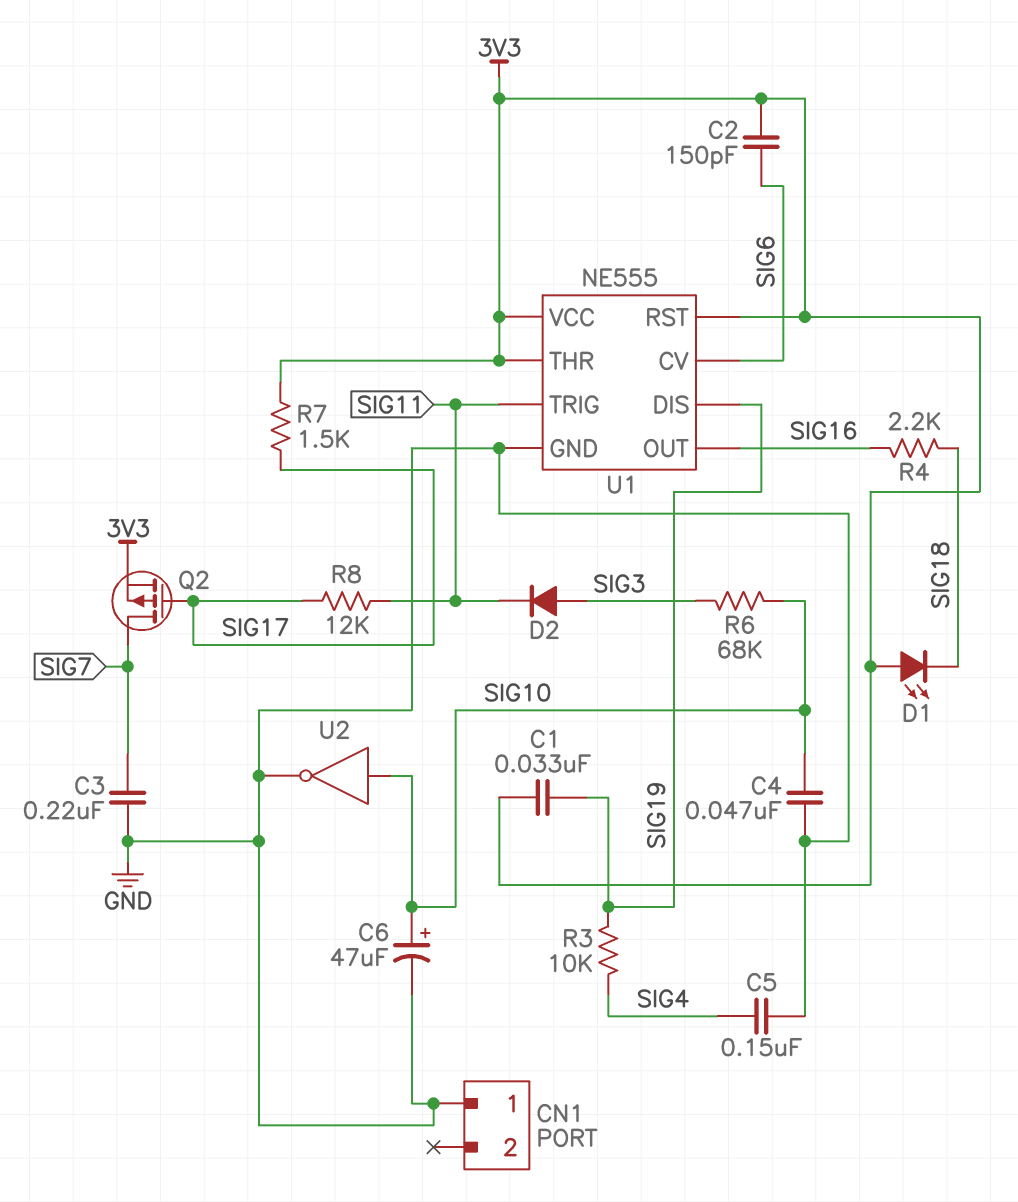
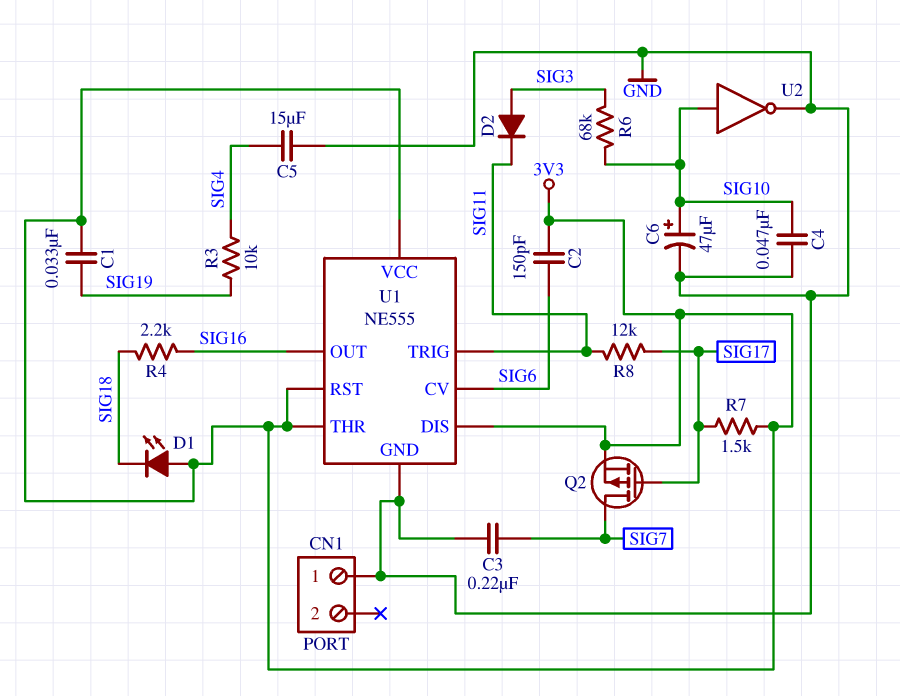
C5: 150nF (GND, SIG4) -> 15uF (GND, SIG4)
U1 pin DIS: SIG19 -> 3V3

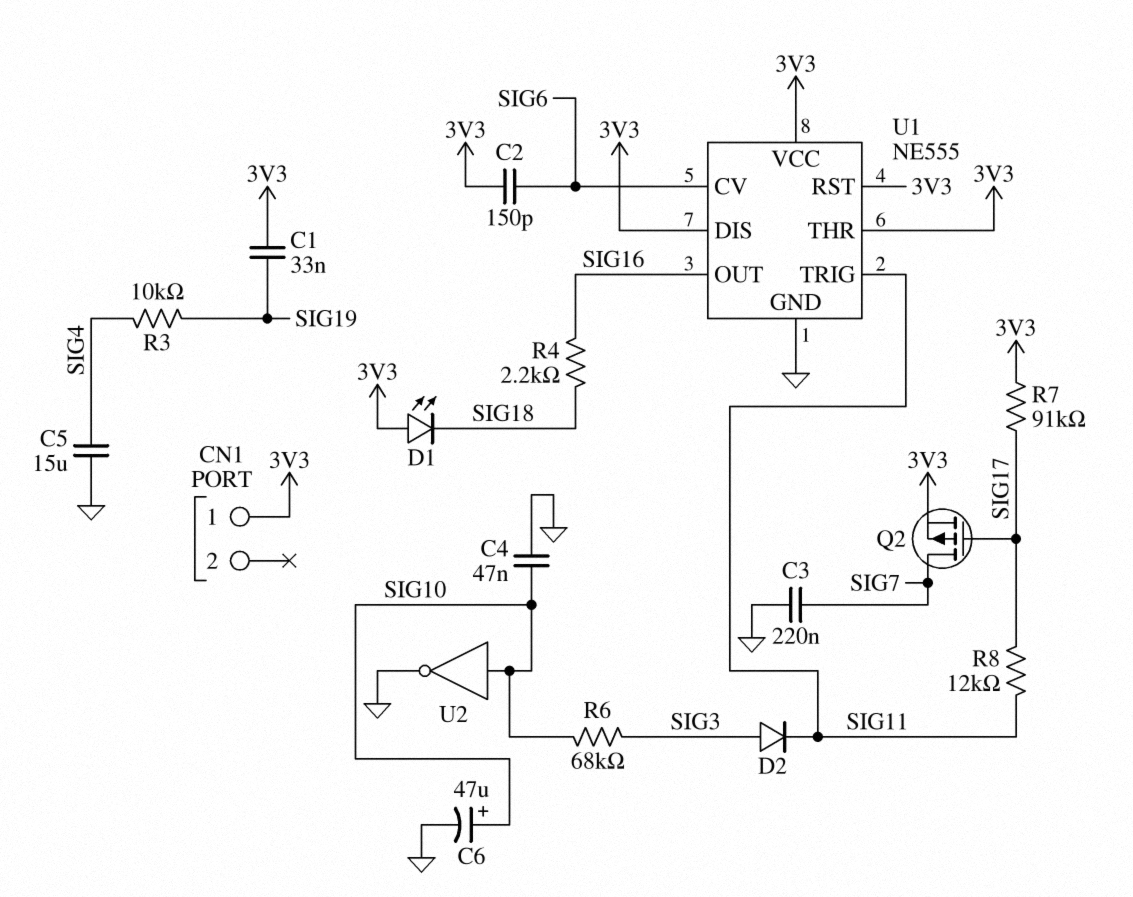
CN1 pin 1: GND -> 3V3
R7: 1.5k (3V3, SIG17) -> 91k (3V3, SIG17)

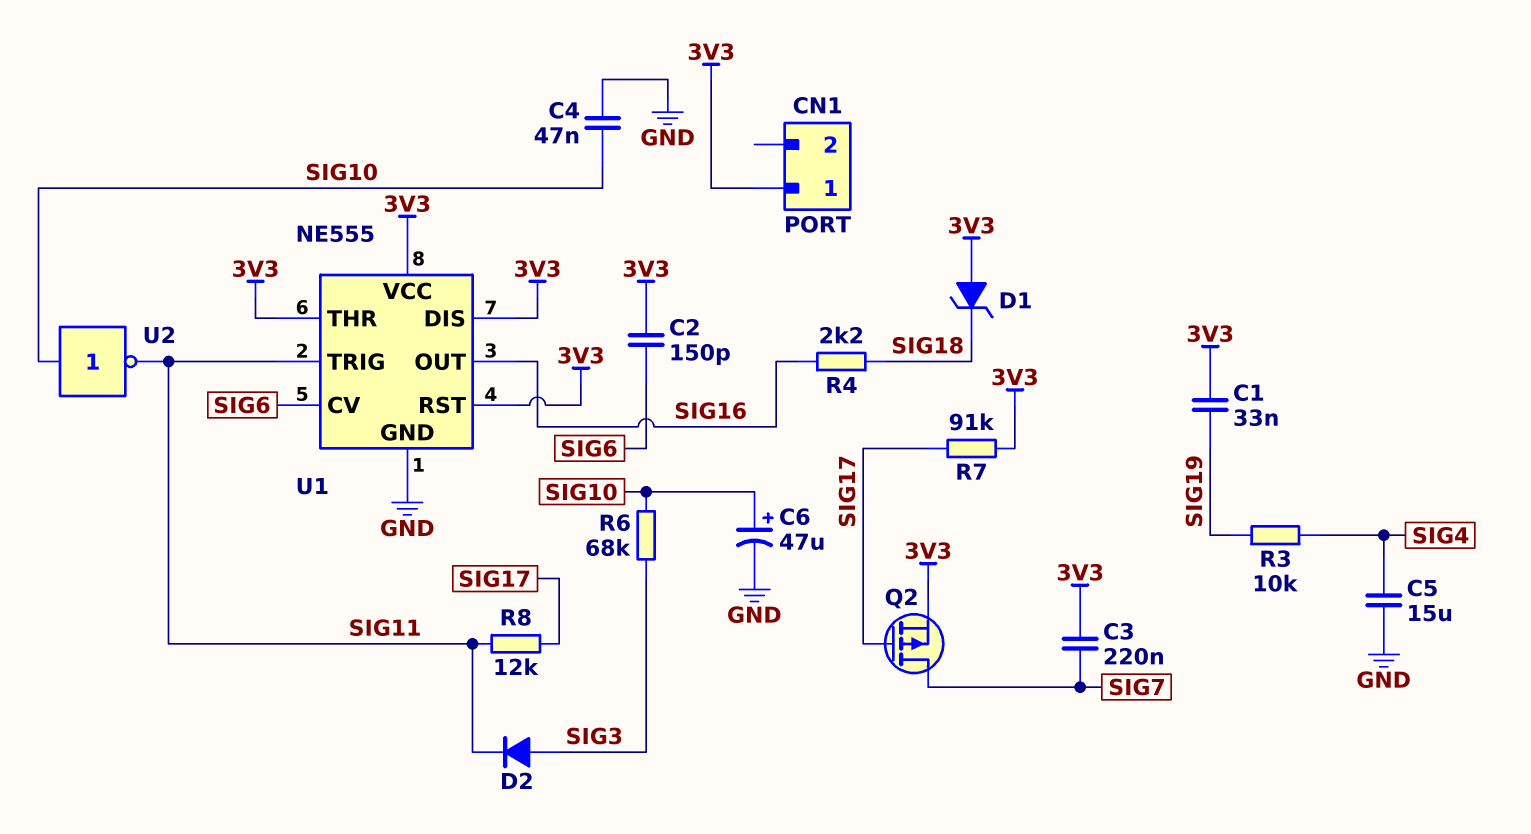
C3: 220nF (GND, SIG7) -> 220nF (3V3, SIG7)
D1: LED (A 3V3, K SIG18) -> zener (A 3V3, K SIG18)
U2: NOT (in SIG10, out GND) -> NOT (in SIG10, out SIG11)

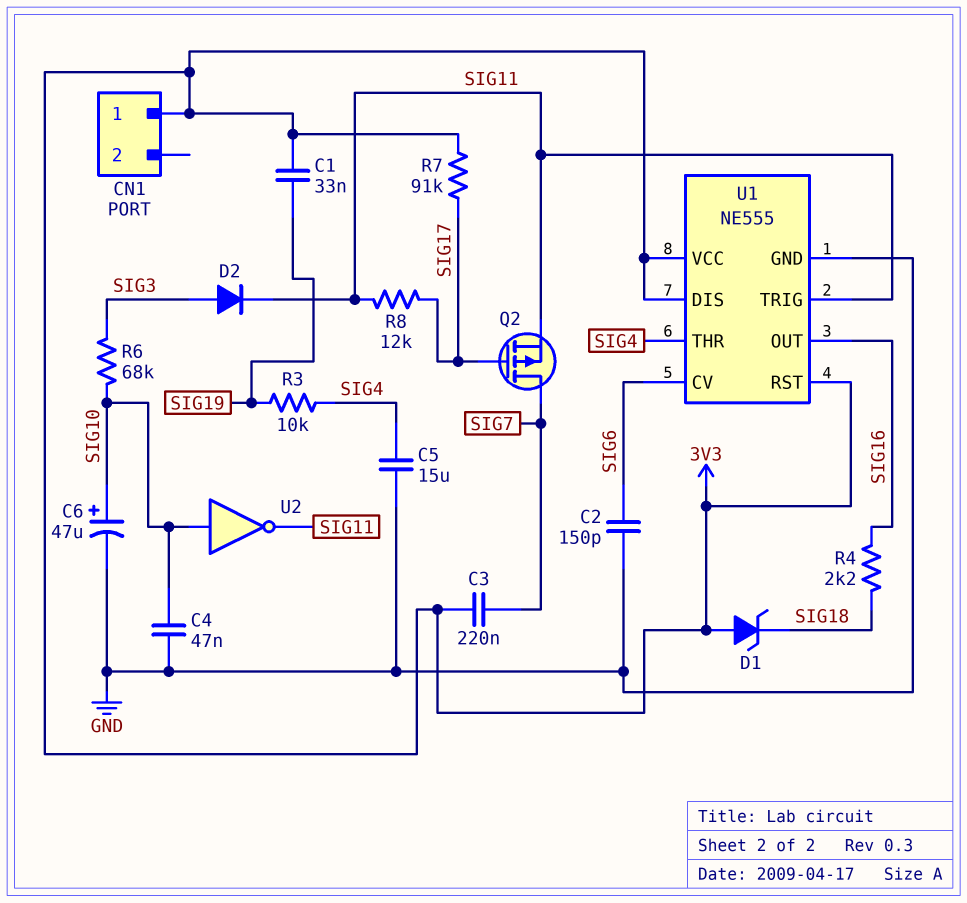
C2: 150pF (3V3, SIG6) -> 150pF (GND, SIG6)
Q2: PMOS (G SIG17, D SIG7, S 3V3) -> PMOS (G SIG17, D SIG7, S SIG11)
U1 pin THR: 3V3 -> SIG4

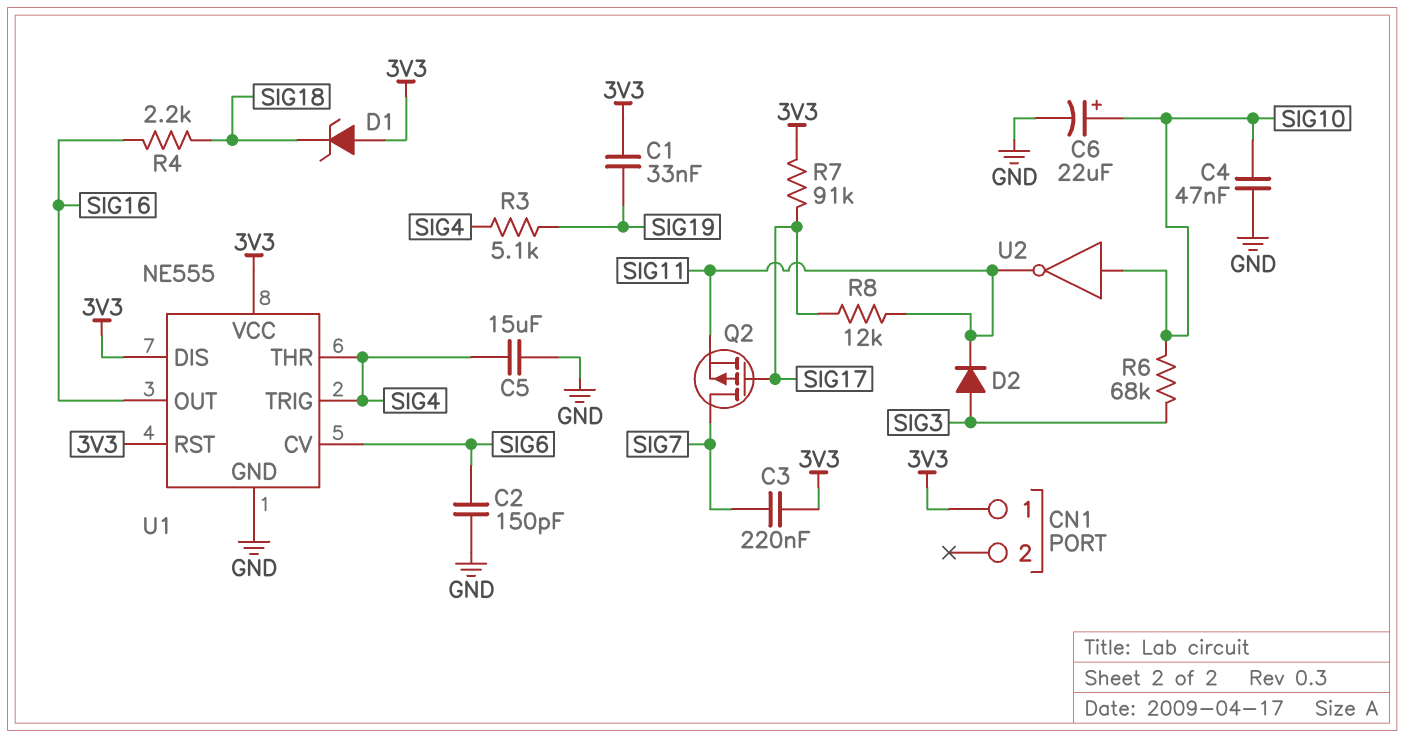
C6: 47uF (plus SIG10, minus GND) -> 22uF (plus SIG10, minus GND)
R3: 10k (SIG4, SIG19) -> 5.1k (SIG4, SIG19)
U1 pin TRIG: SIG11 -> SIG4

